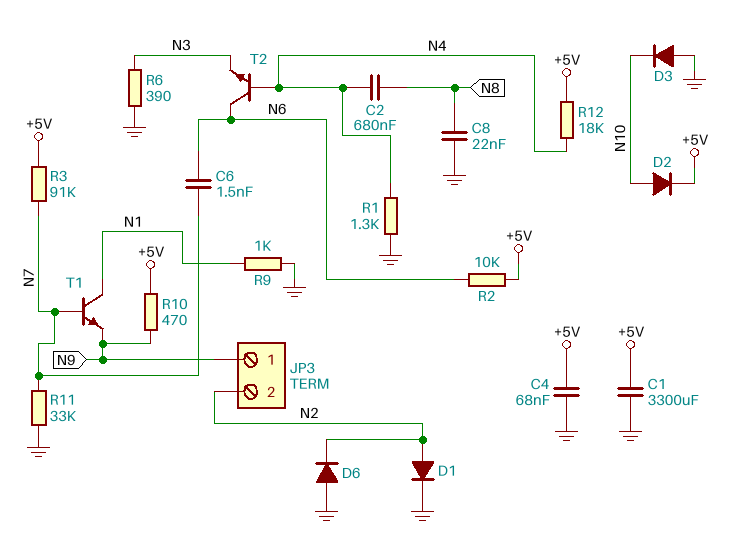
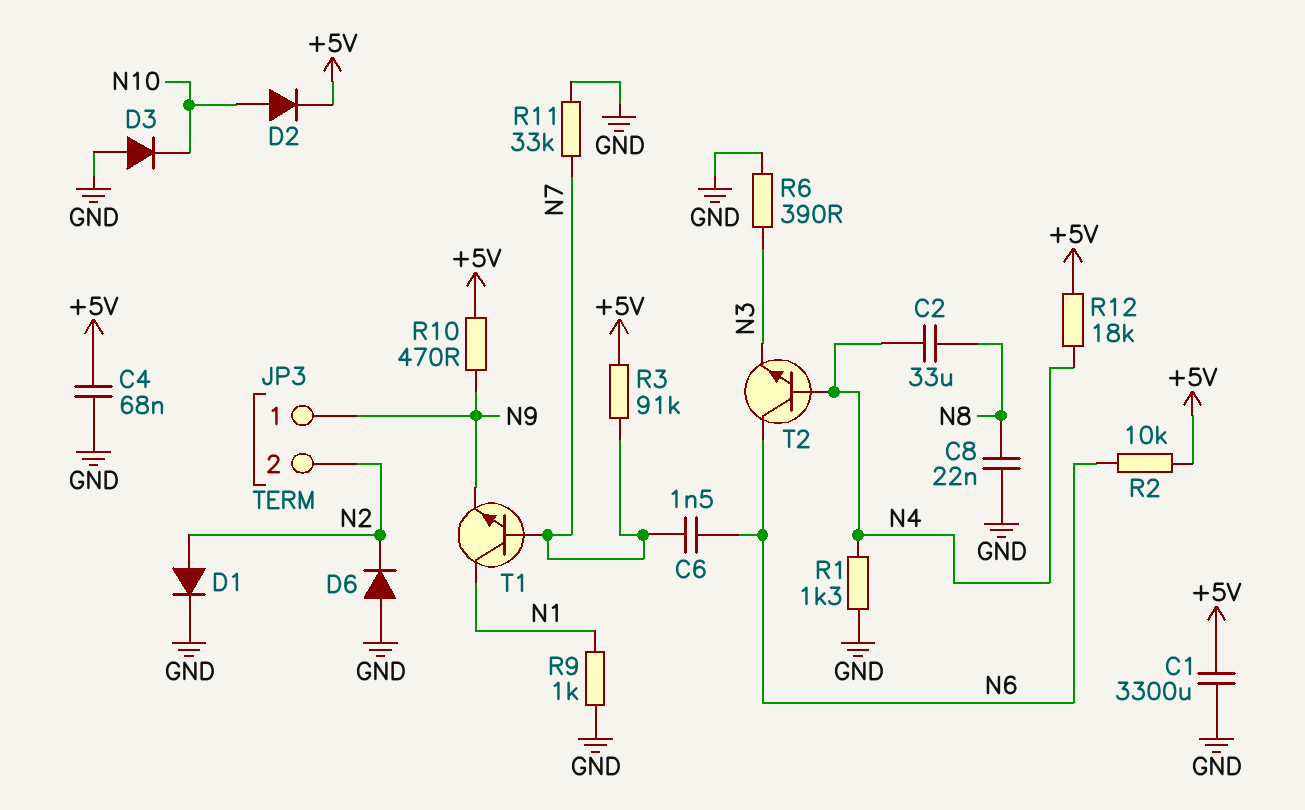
C2: 680nF (N4, N8) -> 33uF (N4, N8)

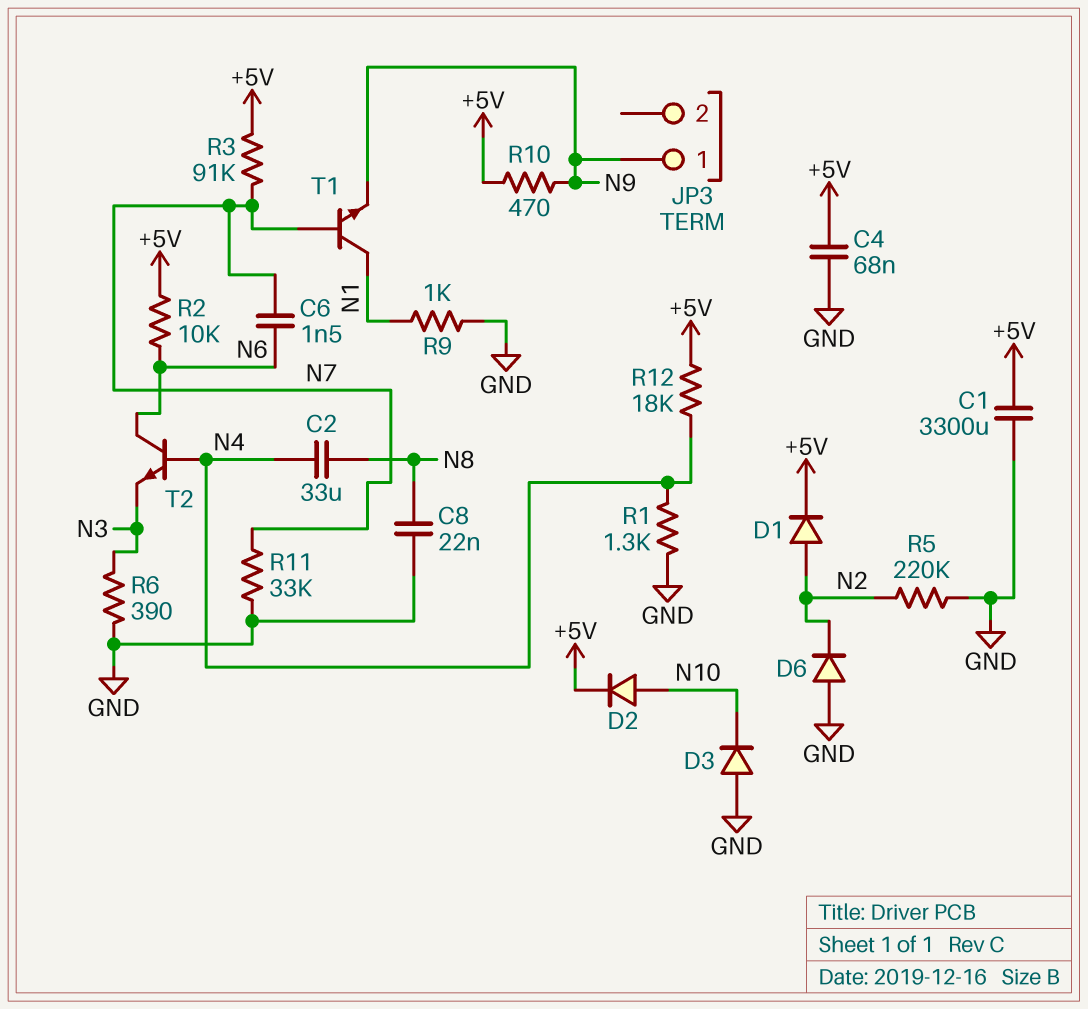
D1: diode (A N2, K GND) -> diode (A N2, K +5V)
JP3 pin 2: N2 -> none
R5: none -> 220k (GND, N2)

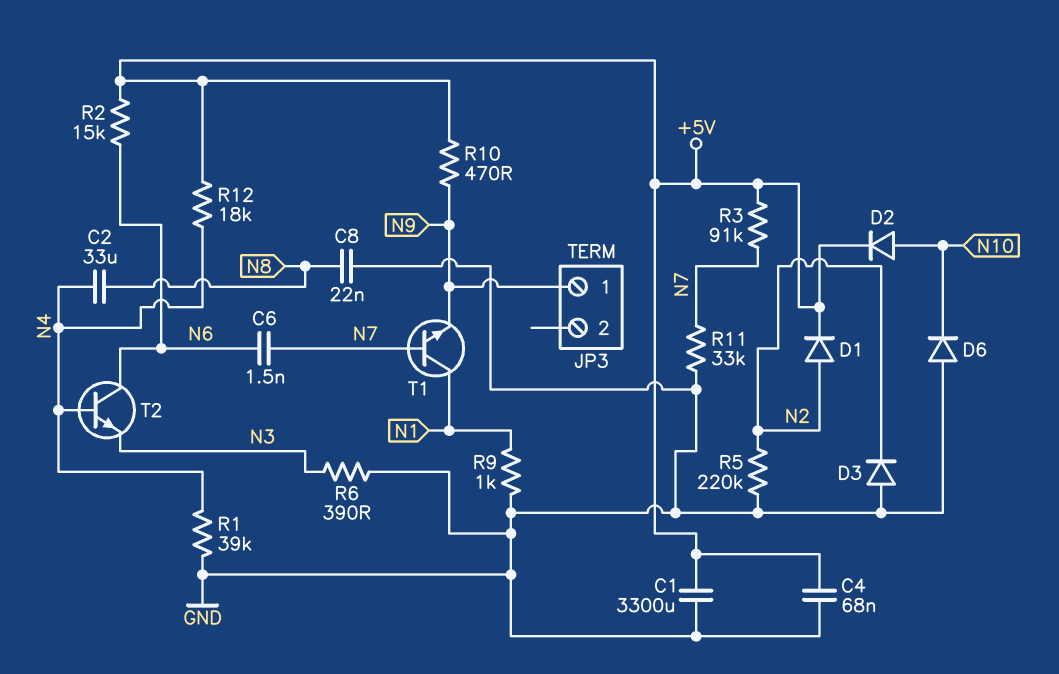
D3: diode (A GND, K N10) -> diode (A GND, K N2)
D6: diode (A GND, K N2) -> diode (A GND, K N10)
R1: 1.3k (GND, N4) -> 39k (GND, N4)
R2: 10k (+5V, N6) -> 15k (+5V, N6)

